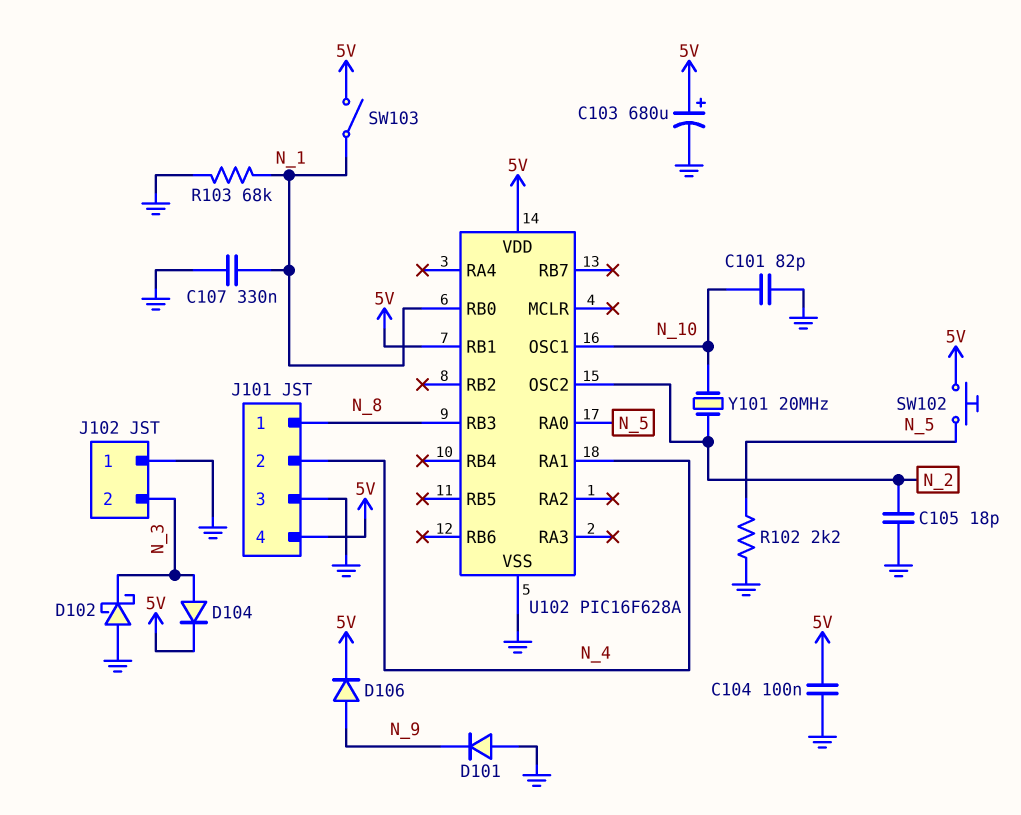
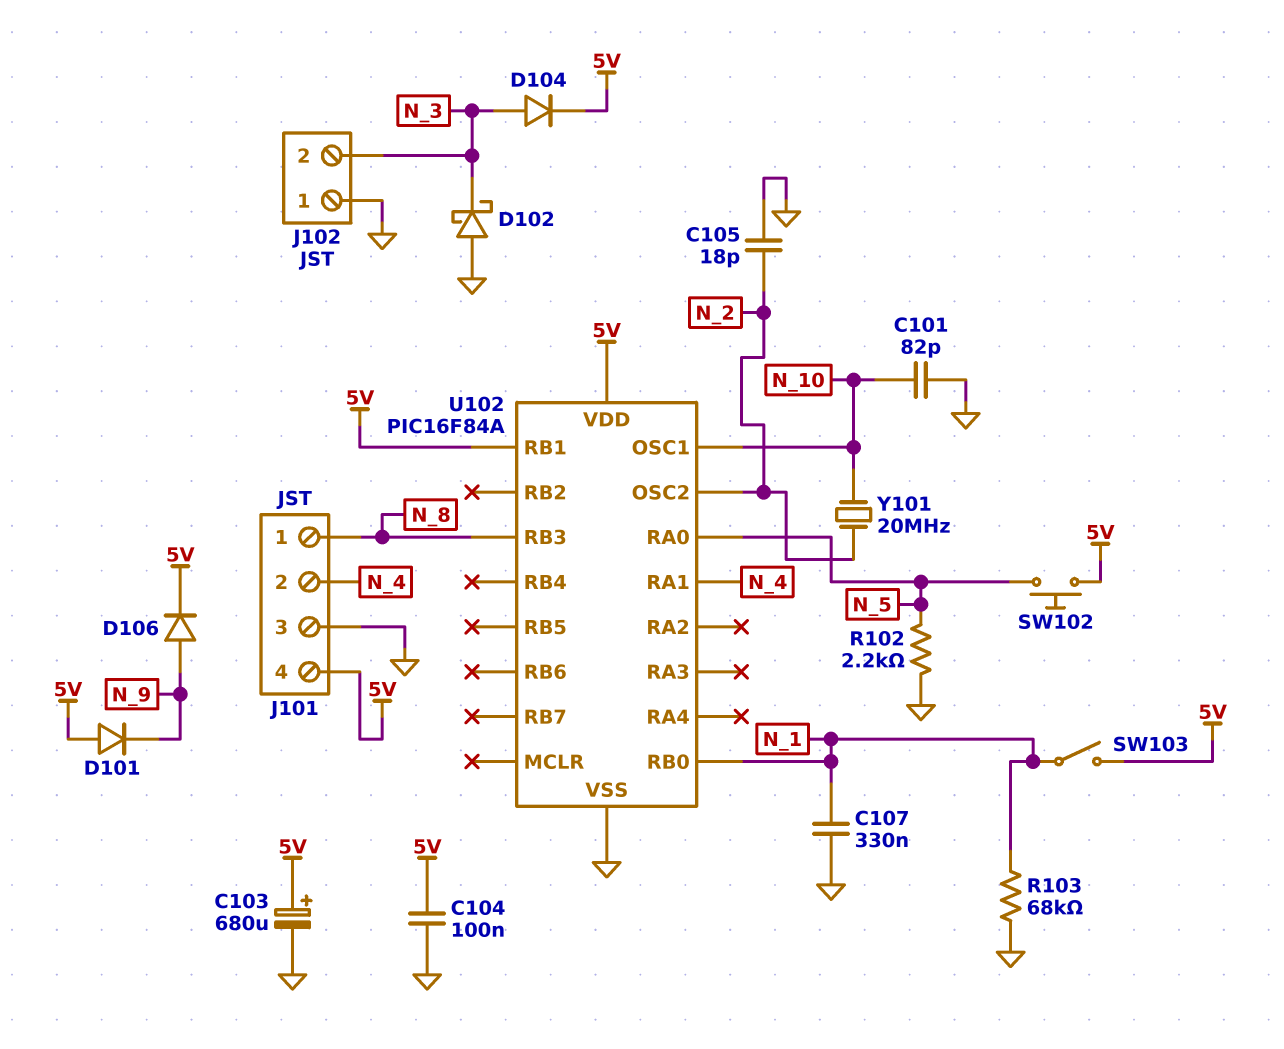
D101: diode (A GND, K N_9) -> diode (A 5V, K N_9)
U102: PIC16F628A -> PIC16F84A

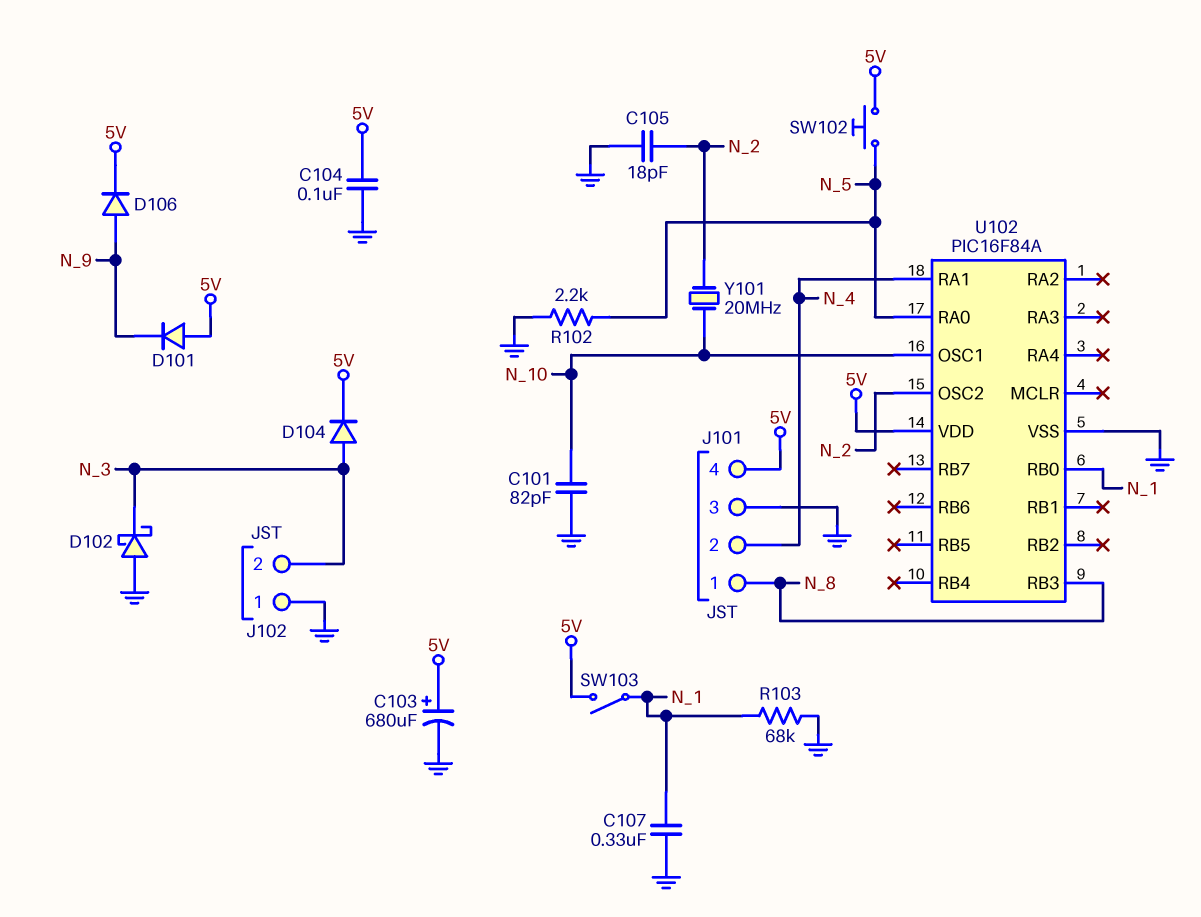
U102 pin RB1: 5V -> none

